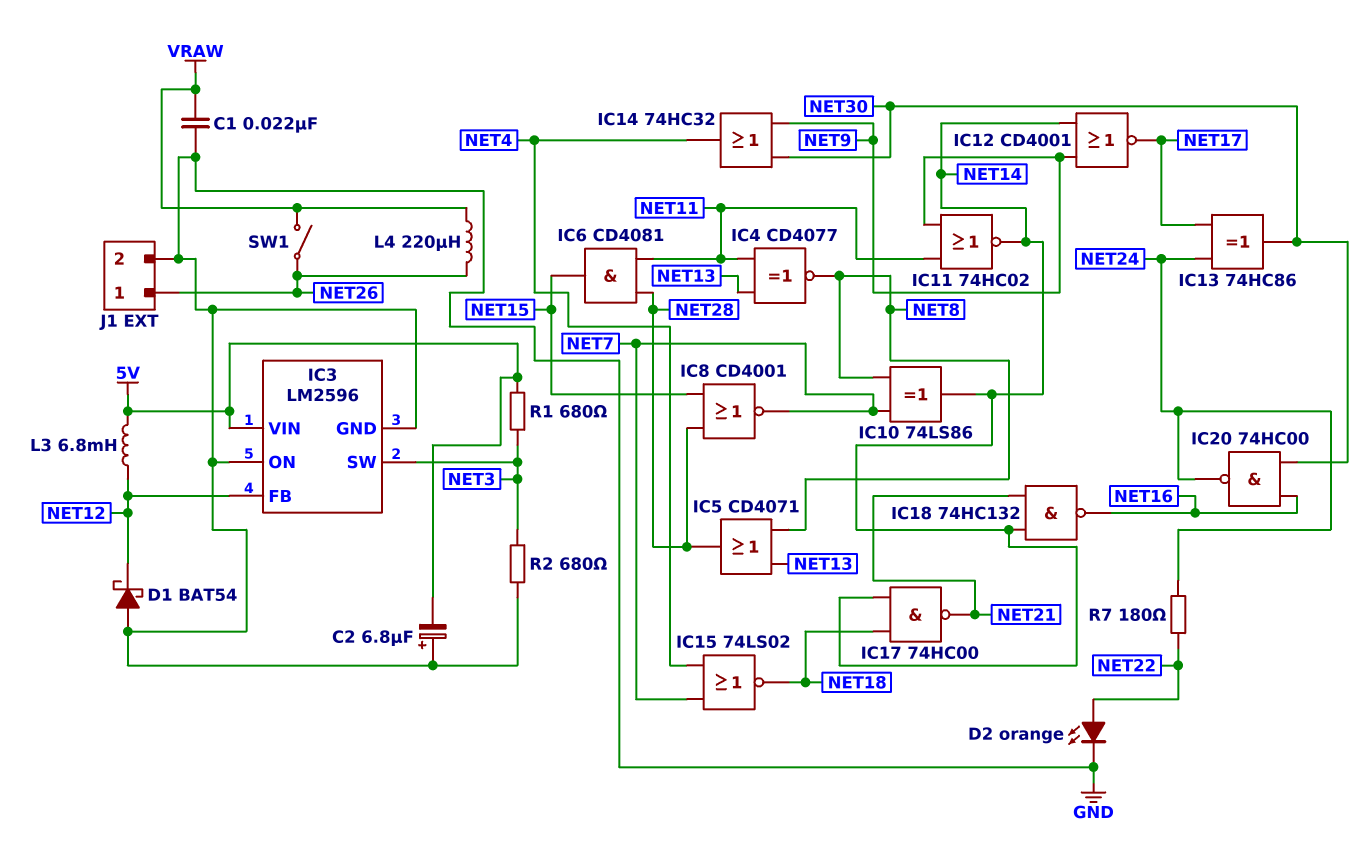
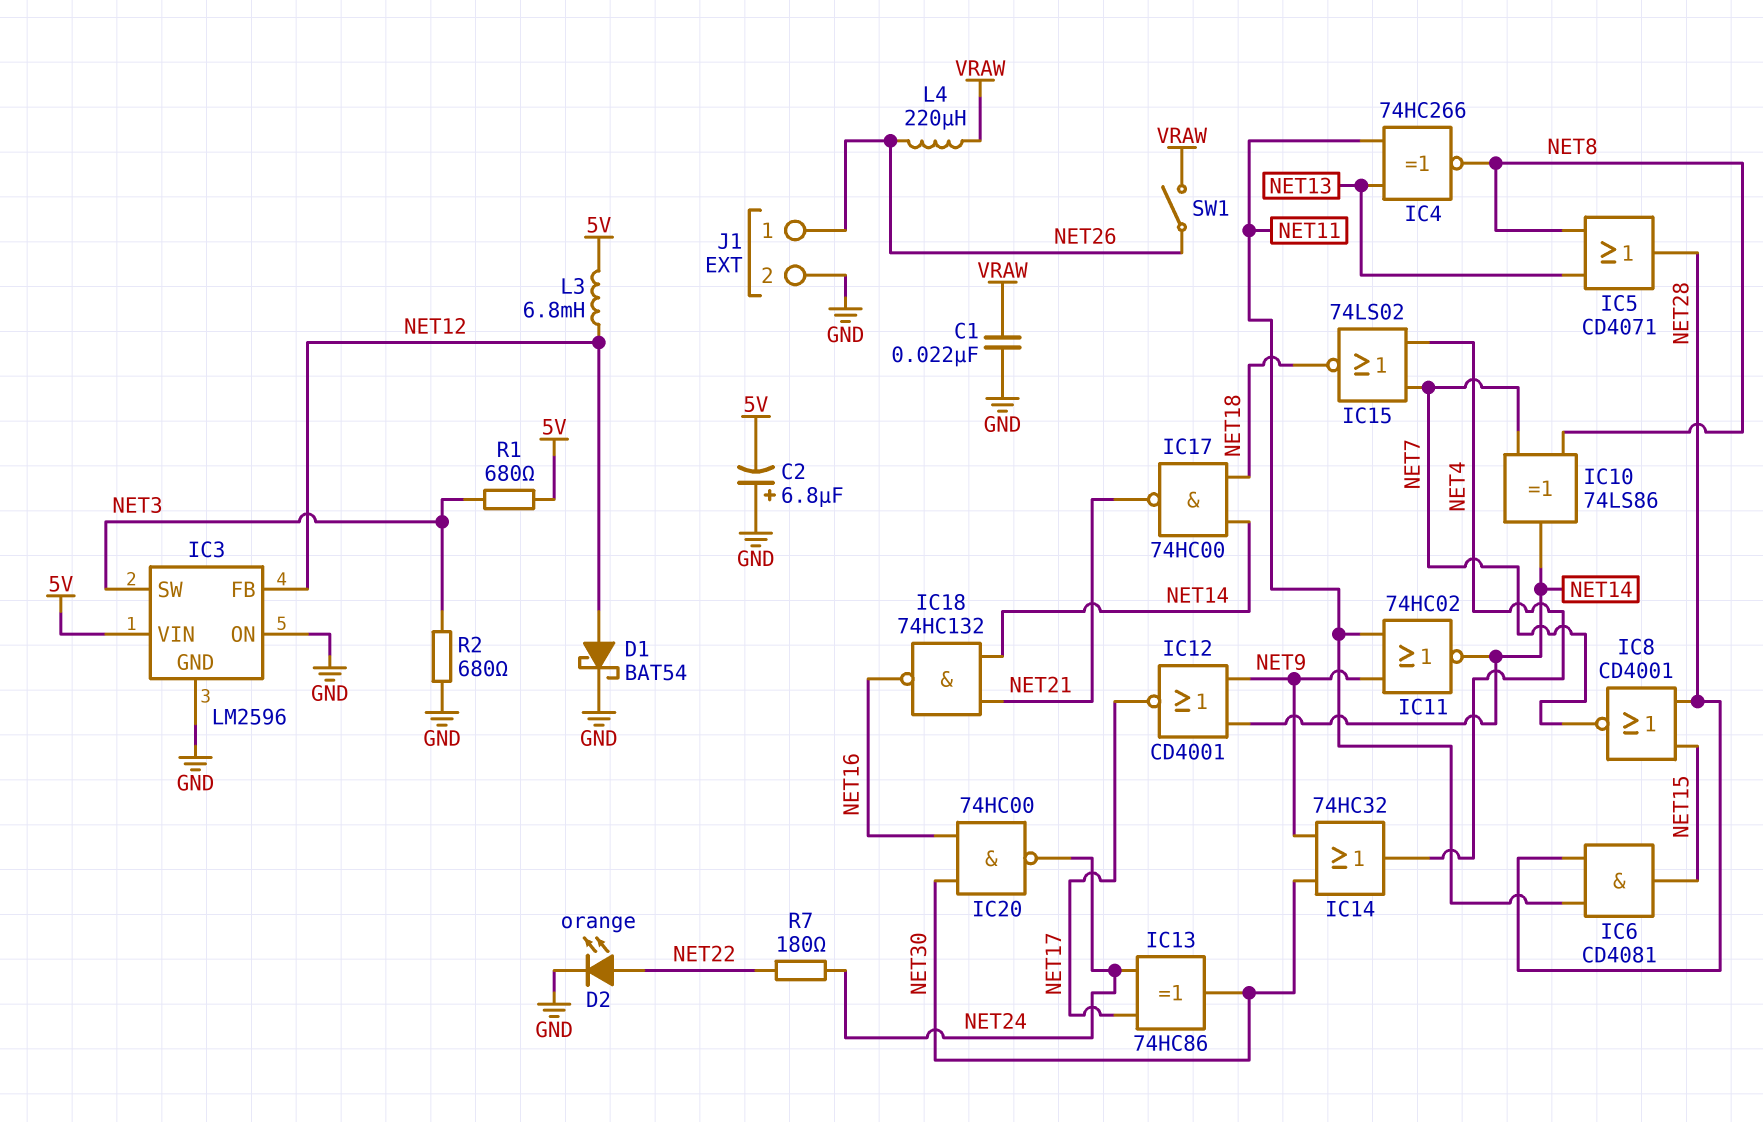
D1: schottky BAT54 (A GND, K NET12) -> schottky BAT54 (A NET12, K GND)
IC4: XNOR CD4077 (in NET11, in NET13, out NET8) -> XNOR 74HC266 (in NET11, in NET13, out NET8)

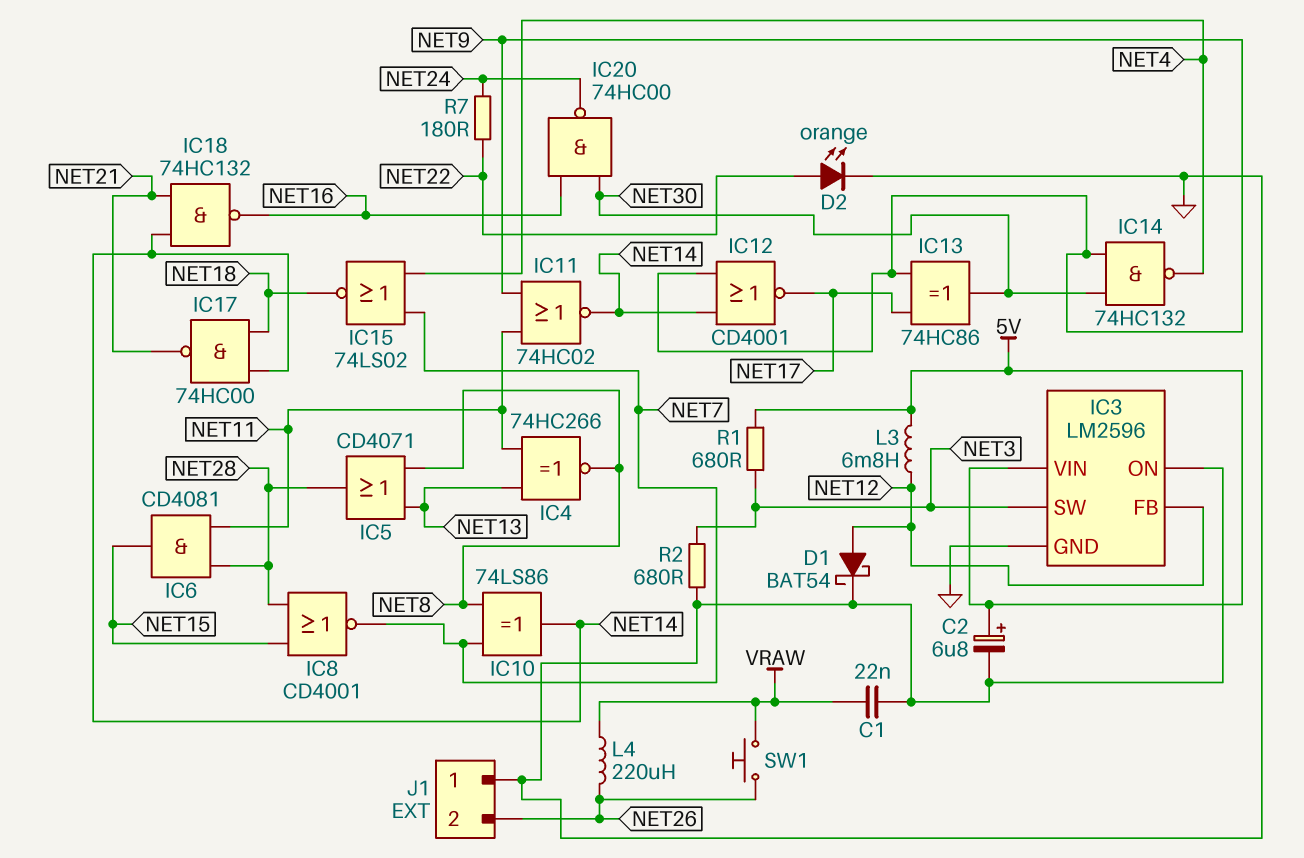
C2: 6.8uF (plus GND, minus 5V) -> 6.8uF (plus 5V, minus GND)
IC13: XOR 74HC86 (in NET17, in NET24, out NET30) -> XOR 74HC86 (in NET9, in NET17, out NET30)
IC14: OR 74HC32 (in NET9, in NET30, out NET4) -> NAND 74HC132 (in NET9, in NET30, out NET4)
J1 pin 1: NET26 -> GND
J1 pin 2: GND -> NET26
SW1: switch (NET26, VRAW) -> button (NET26, VRAW)

